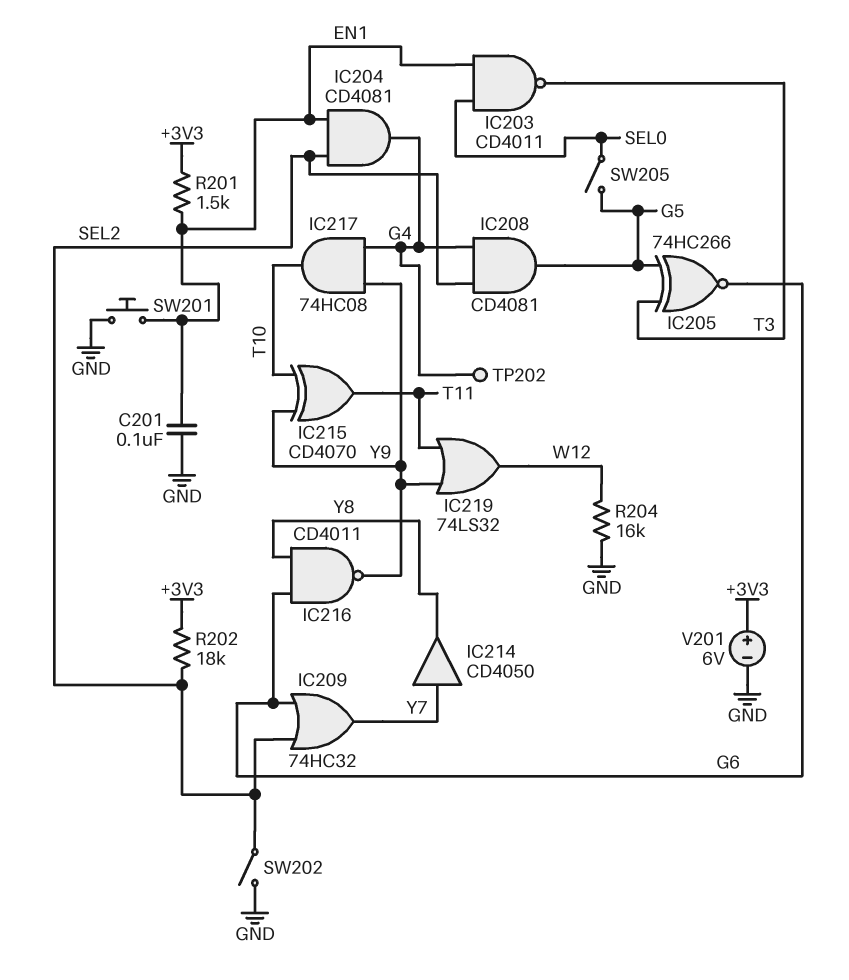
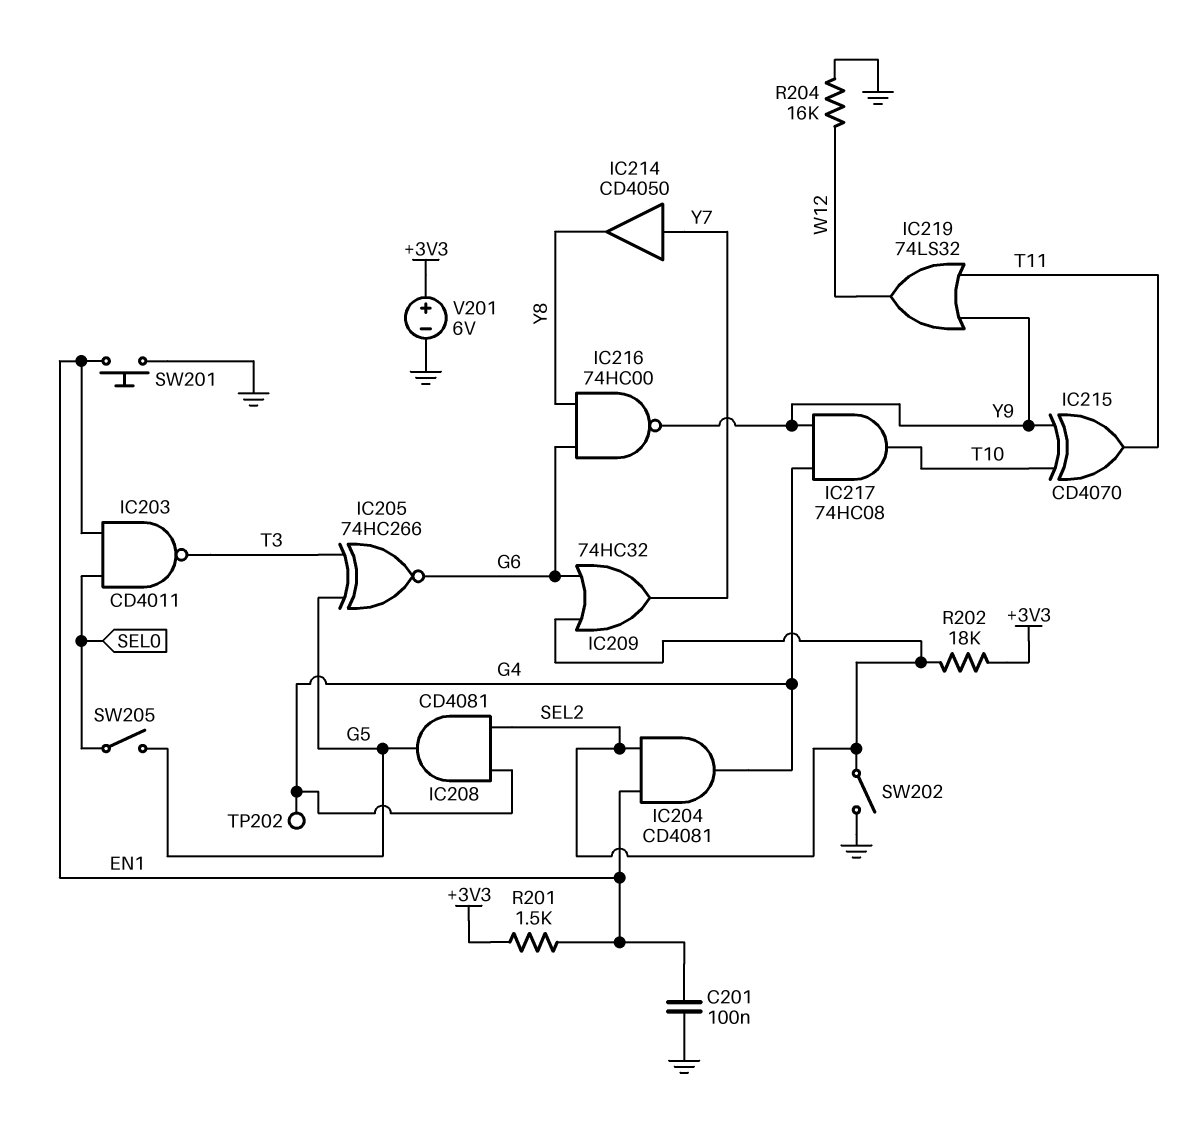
IC216: NAND CD4011 (in G6, in Y8, out Y9) -> NAND 74HC00 (in G6, in Y8, out Y9)

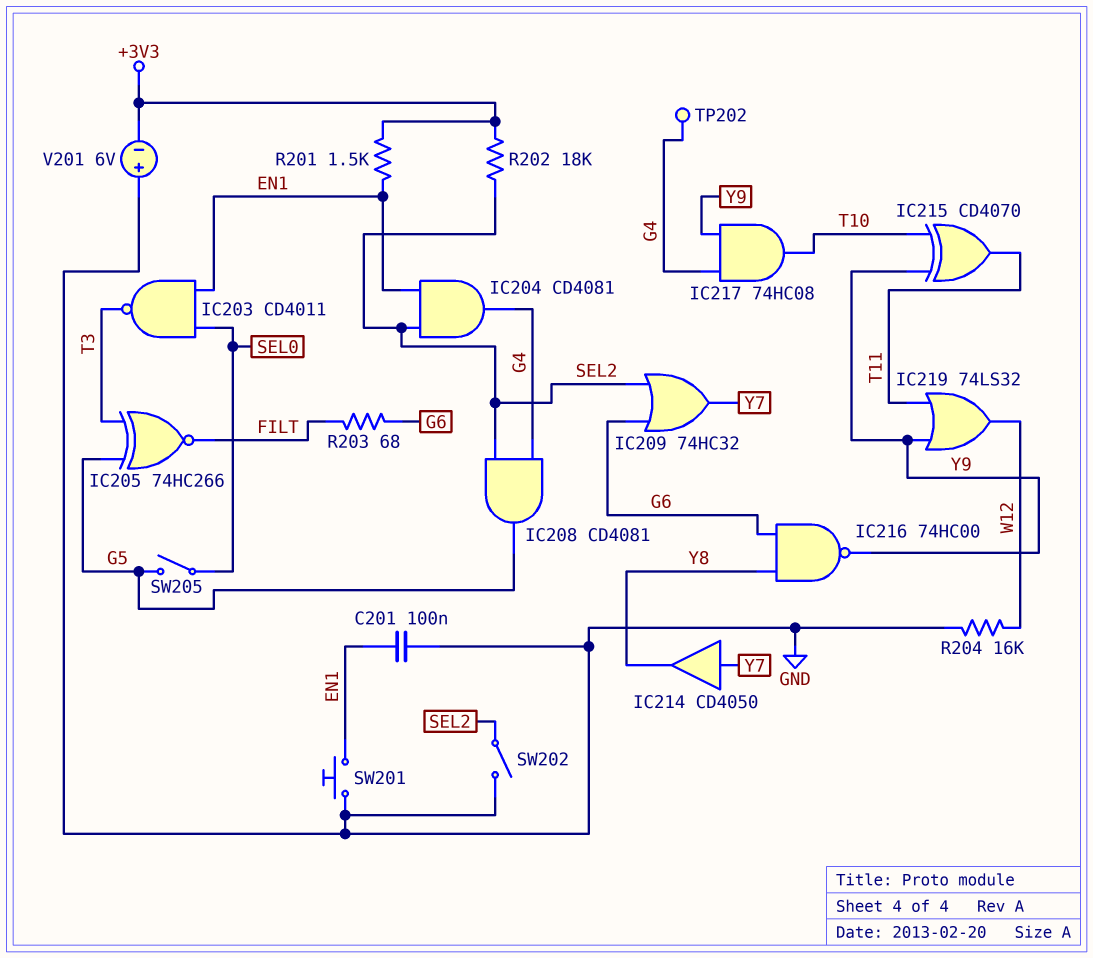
IC205: XNOR 74HC266 (in G5, in T3, out G6) -> XNOR 74HC266 (in G5, in T3, out FILT)
R203: none -> 68 (FILT, G6)
V201: 6V (plus +3V3, minus GND) -> 6V (plus GND, minus +3V3)

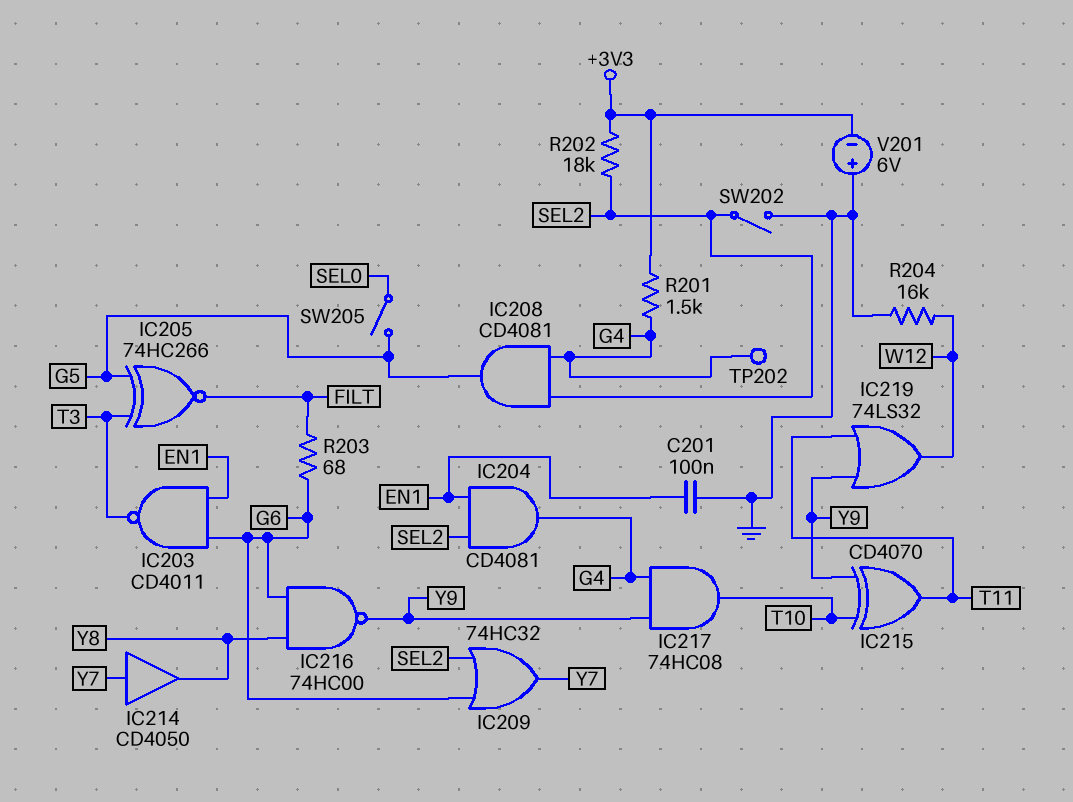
IC203: NAND CD4011 (in EN1, in SEL0, out T3) -> NAND CD4011 (in EN1, in G6, out T3)
R201: 1.5k (+3V3, EN1) -> 1.5k (+3V3, G4)
SW201: button (EN1, GND) -> none

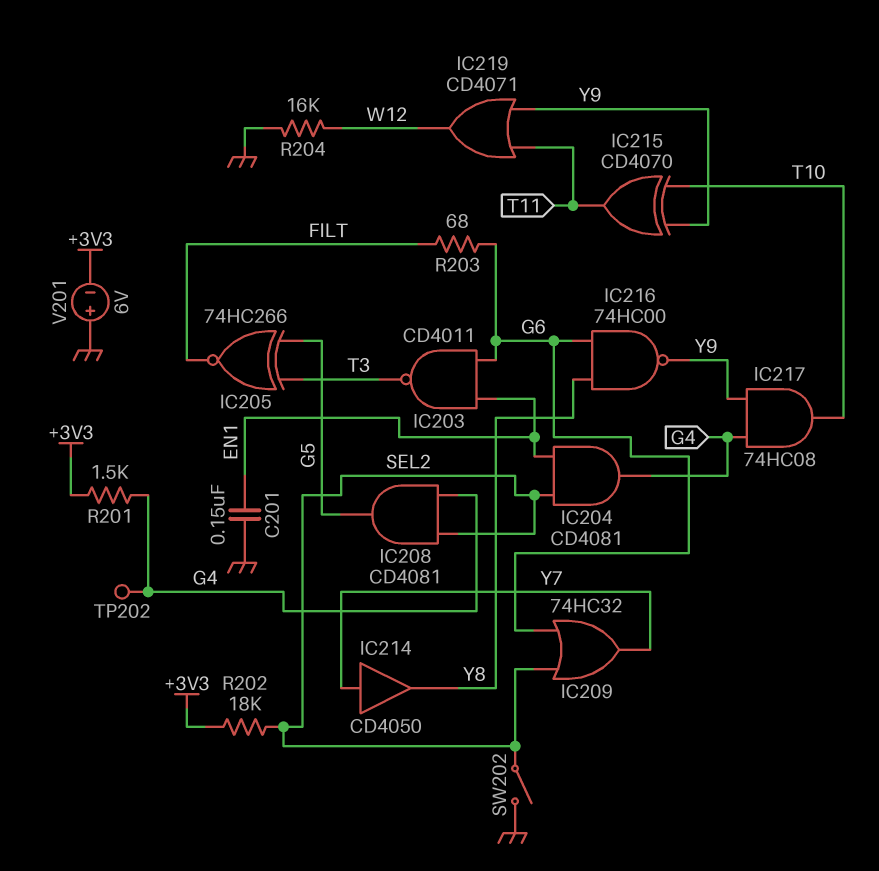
C201: 100nF (EN1, GND) -> 150nF (EN1, GND)
IC219: OR 74LS32 (in T11, in Y9, out W12) -> OR CD4071 (in T11, in Y9, out W12)
SW205: switch (G5, SEL0) -> none

